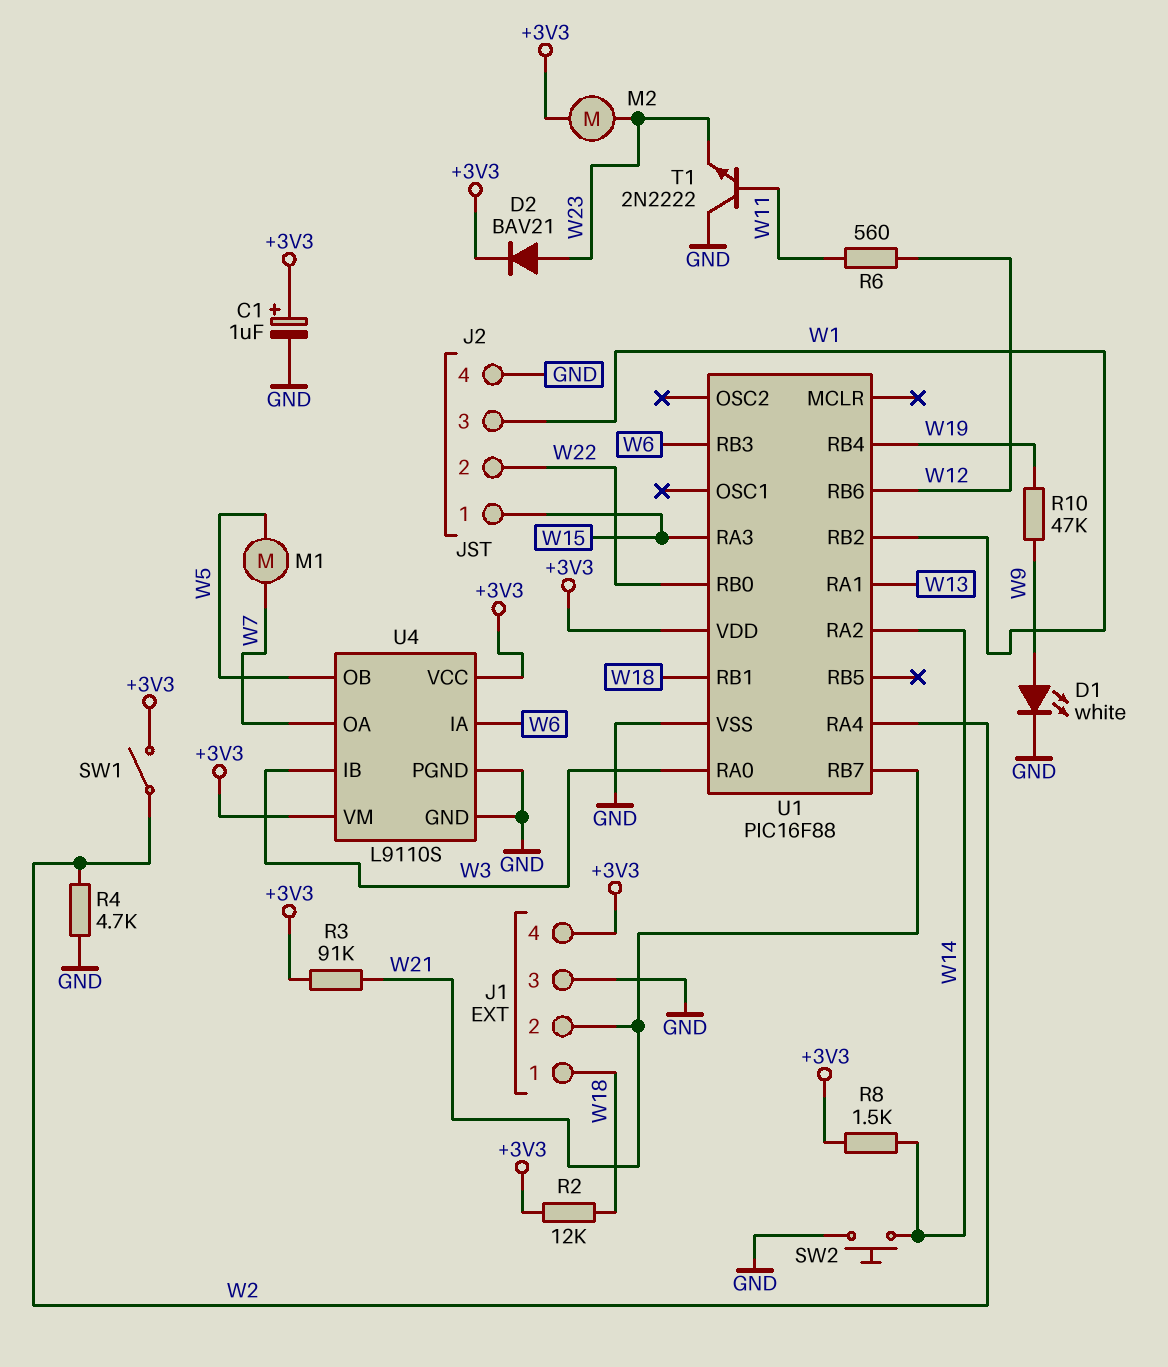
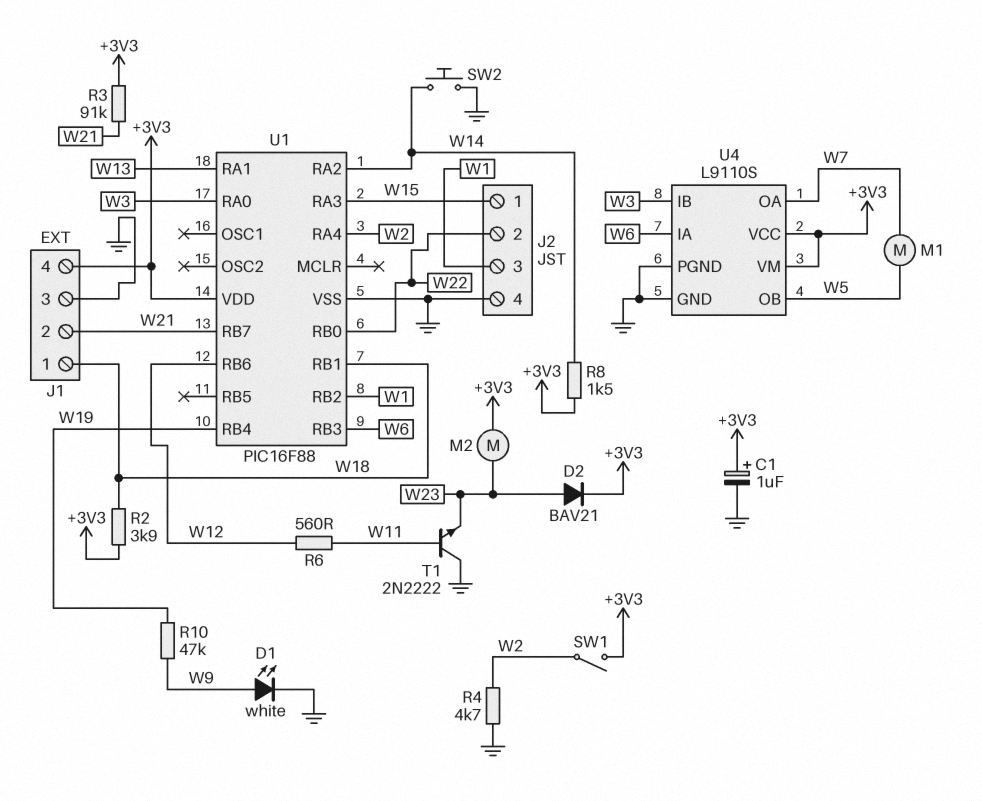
R2: 12k (+3V3, W18) -> 3.9k (+3V3, W18)

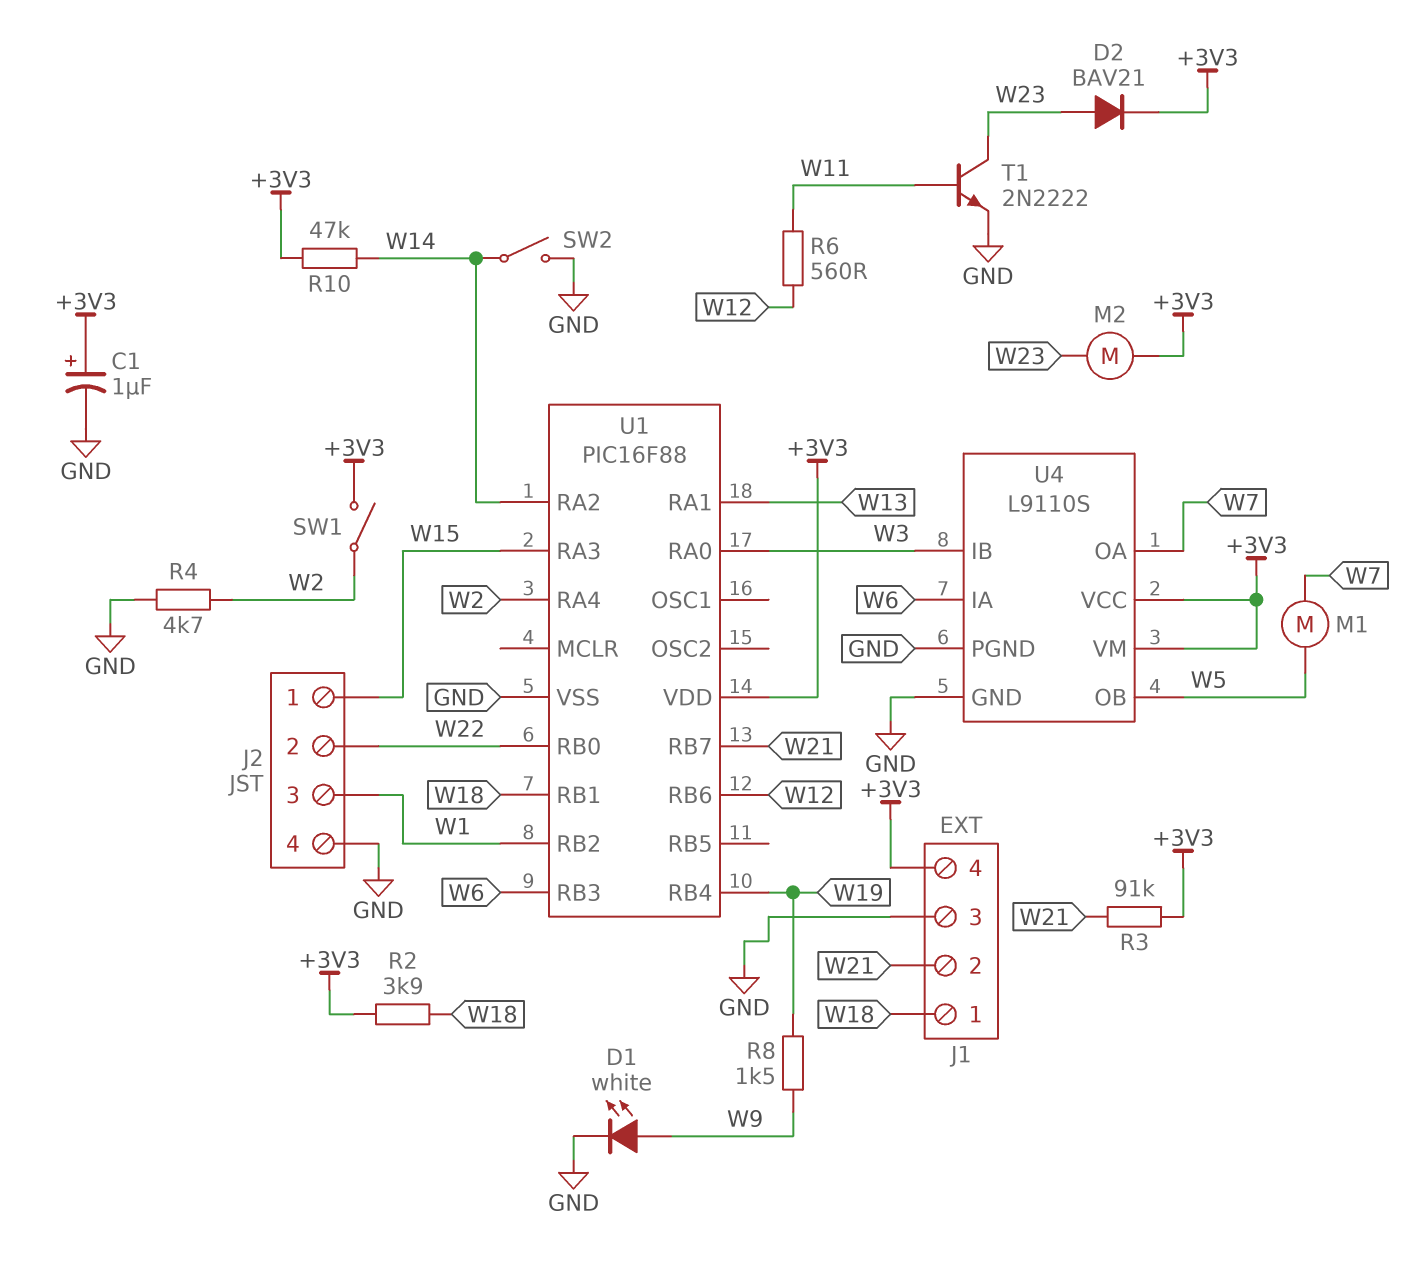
R8: 1.5k (+3V3, W14) -> 1.5k (W9, W19)
R10: 47k (W9, W19) -> 47k (+3V3, W14)
SW2: button (GND, W14) -> switch (GND, W14)
T1: NPN 2N2222 (B W11, C GND, E W23) -> NPN 2N2222 (B W11, C W23, E GND)

